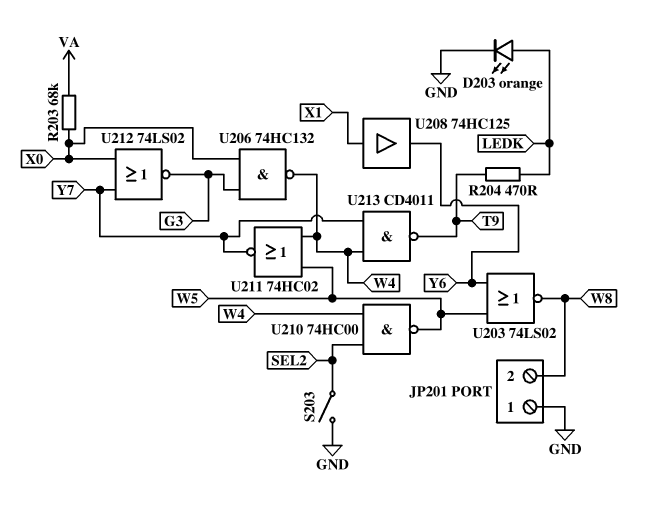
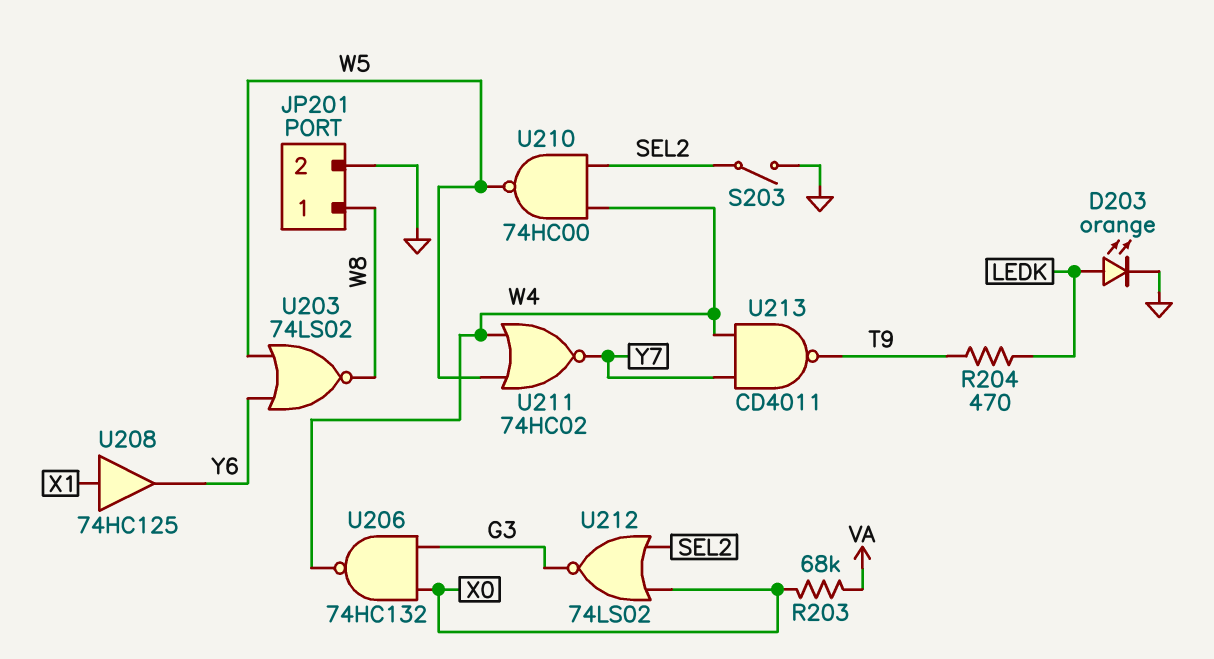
JP201 pin 1: GND -> W8
JP201 pin 2: W8 -> GND
U212: NOR 74LS02 (in X0, in Y7, out G3) -> NOR 74LS02 (in SEL2, in X0, out G3)

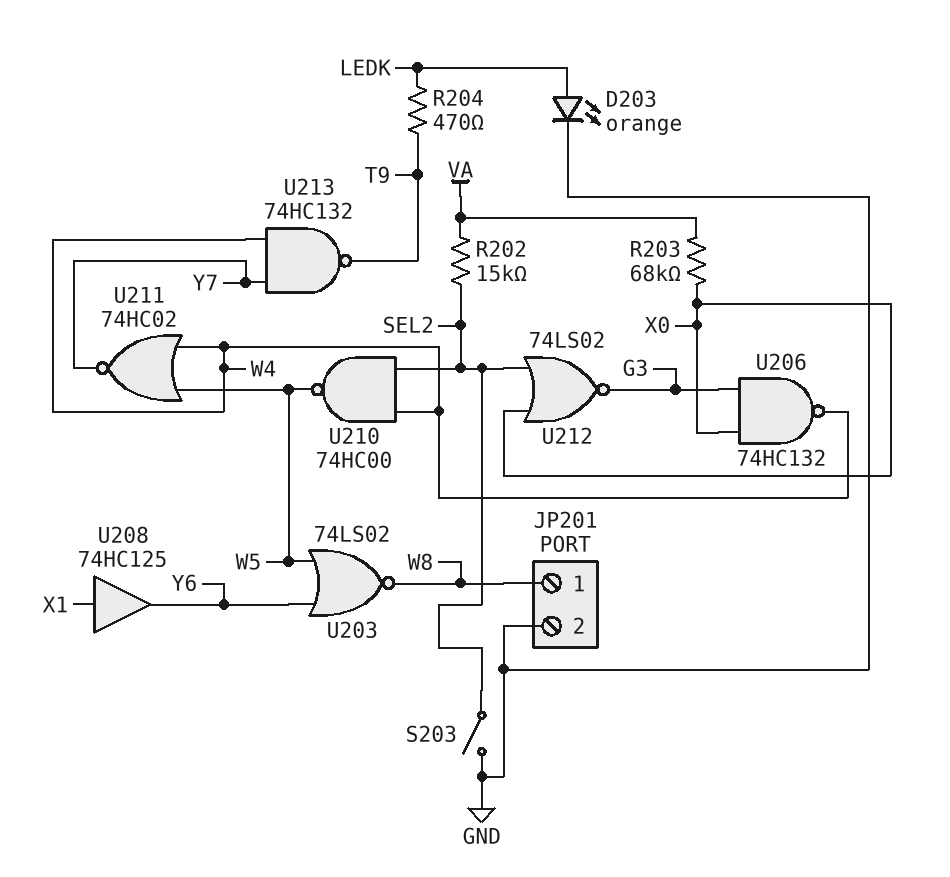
R202: none -> 15k (SEL2, VA)
U213: NAND CD4011 (in W4, in Y7, out T9) -> NAND 74HC132 (in W4, in Y7, out T9)

